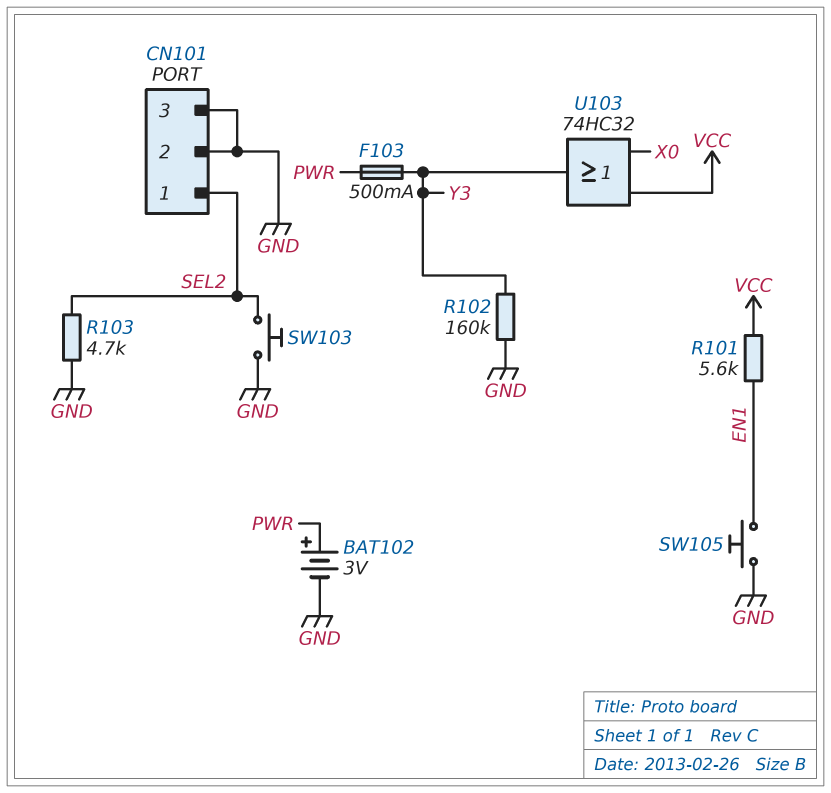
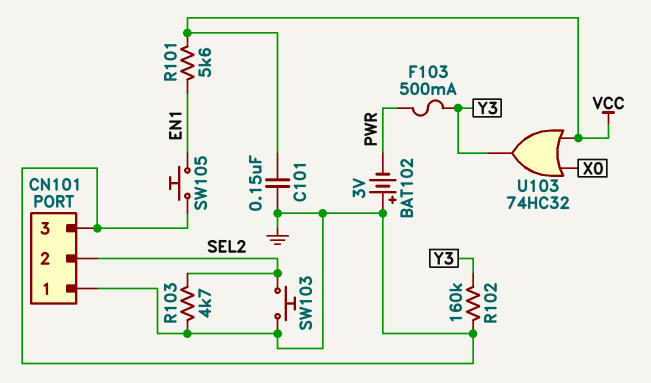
BAT102: 3V (plus PWR, minus GND) -> 3V (plus GND, minus PWR)
C101: none -> 150nF (GND, VCC)
CN101 pin 1: SEL2 -> GND
CN101 pin 2: GND -> SEL2

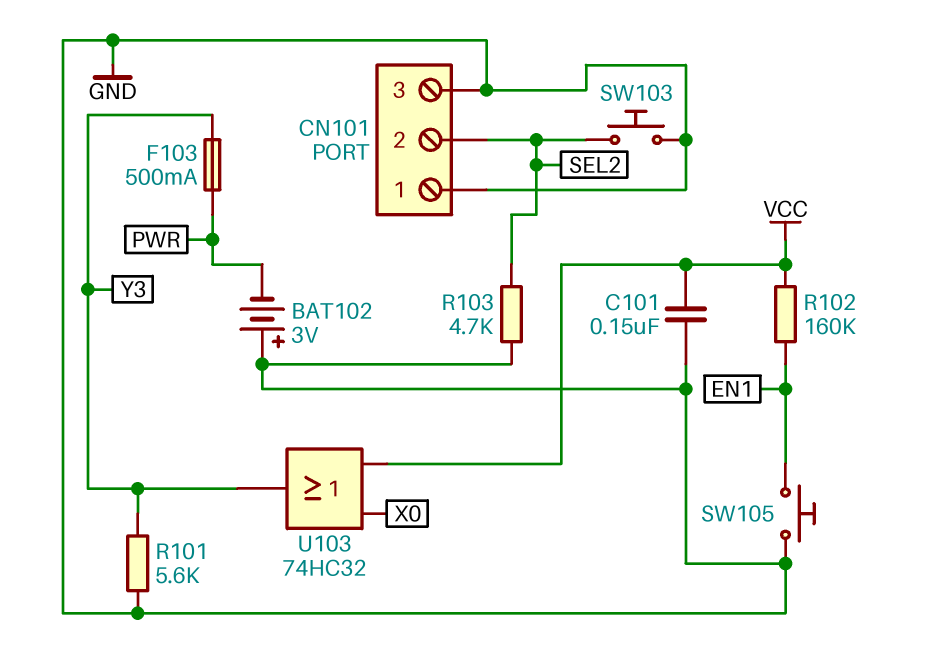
R101: 5.6k (EN1, VCC) -> 5.6k (GND, Y3)
R102: 160k (GND, Y3) -> 160k (EN1, VCC)

